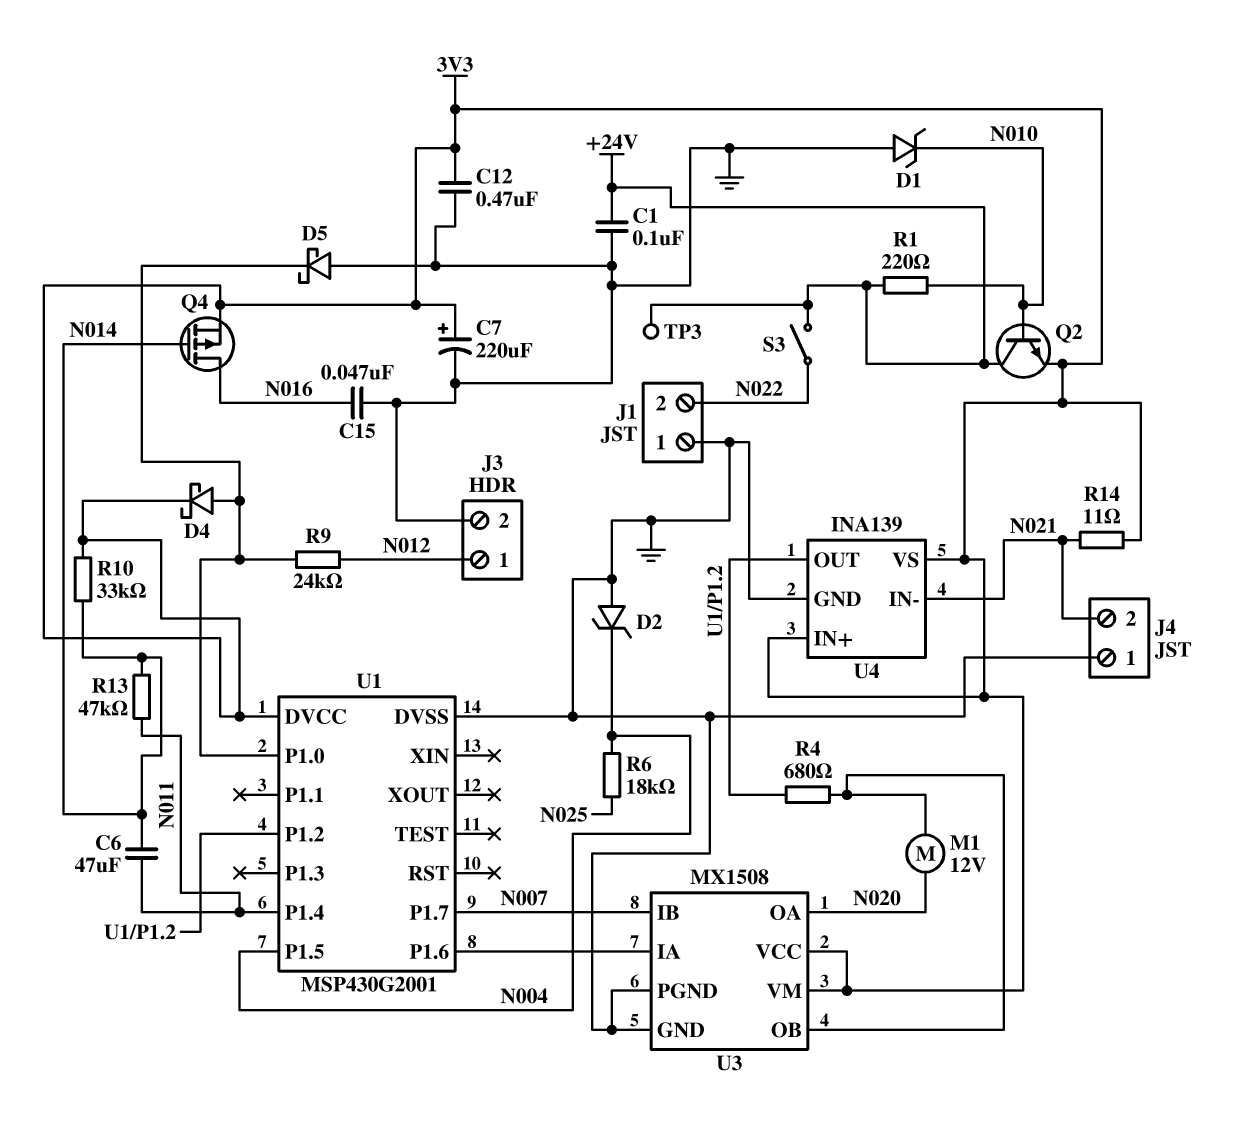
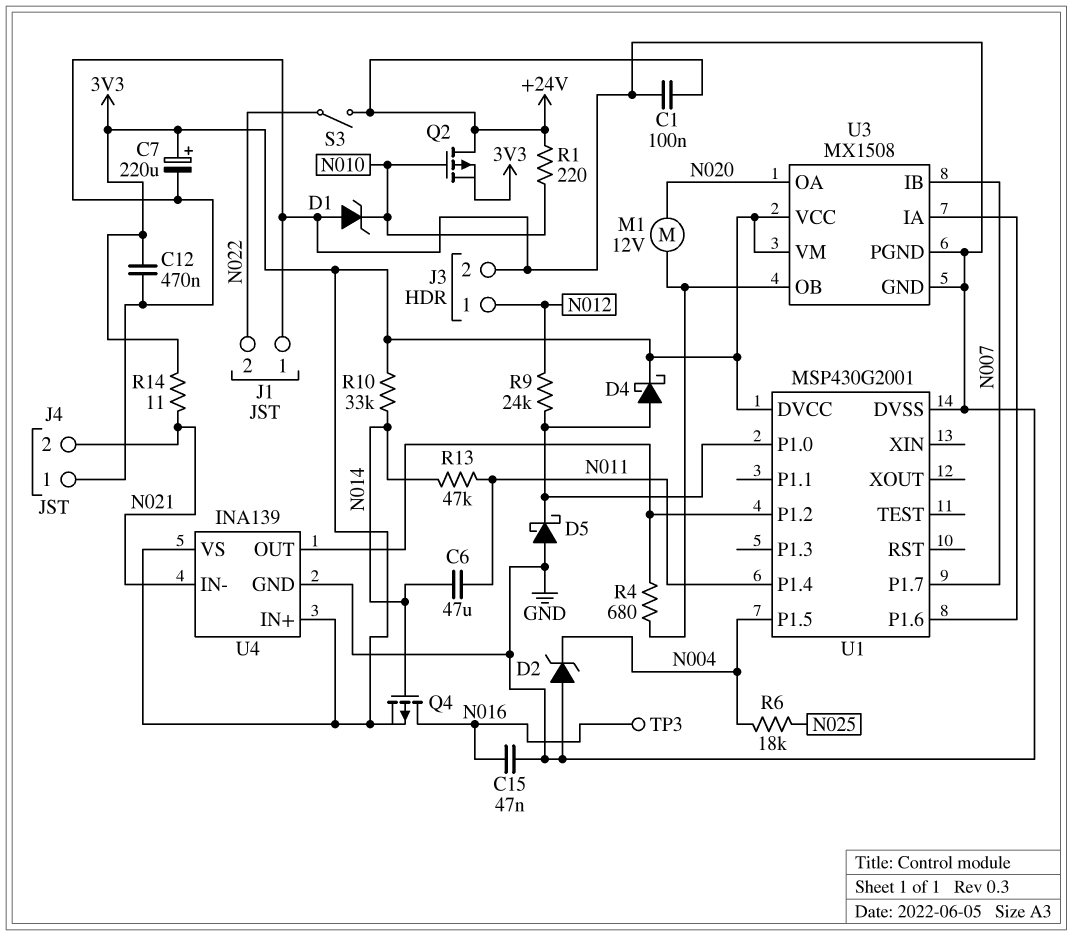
Q2: NPN (B N010, C +24V, E 3V3) -> PMOS (G N010, D +24V, S 3V3)
TP3: test point (+24V) -> test point (N016)

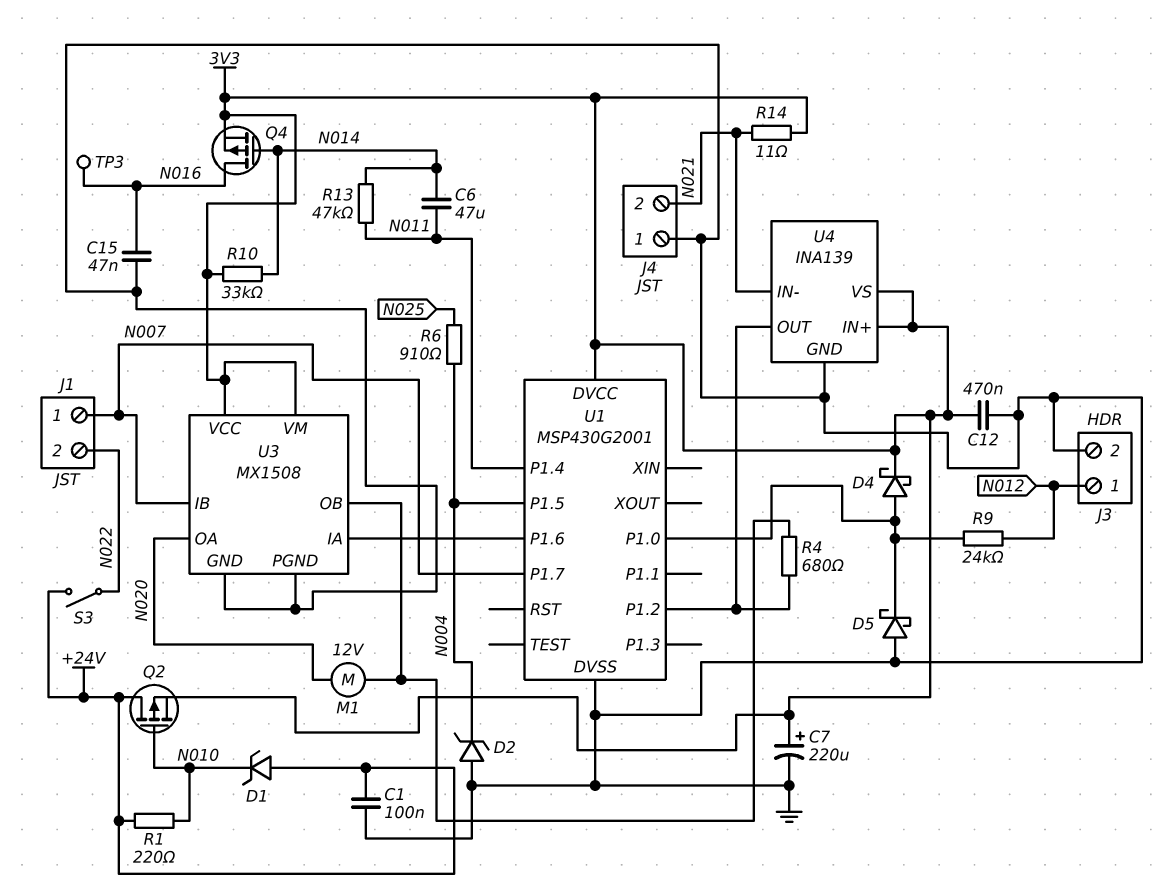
D1: zener (A GND, K N010) -> zener (A +24V, K N010)
J1 pin 1: GND -> N007
R6: 18k (N004, N025) -> 910 (N004, N025)

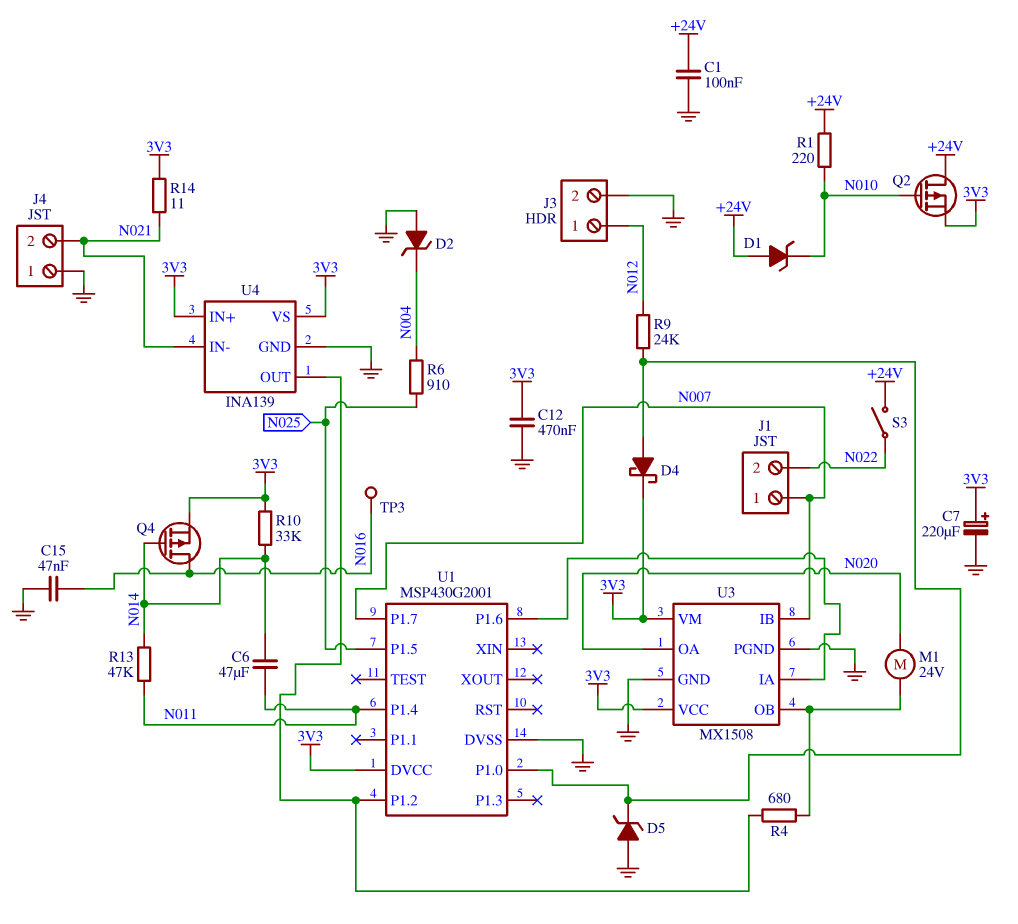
D5: schottky (A GND, K U1/P1.0) -> zener (A GND, K U1/P1.0)
M1: motor 12V (N020, U3/OB) -> motor 24V (N020, U3/OB)
U1 pin P1.5: N004 -> N025

